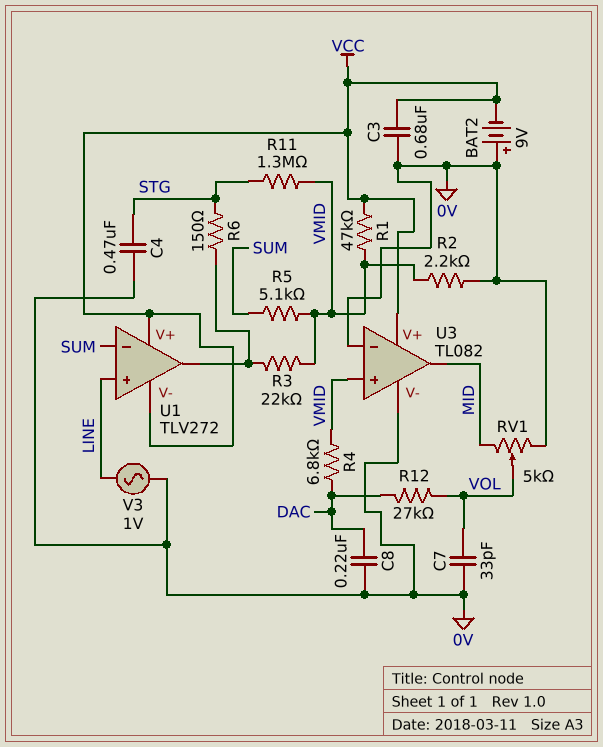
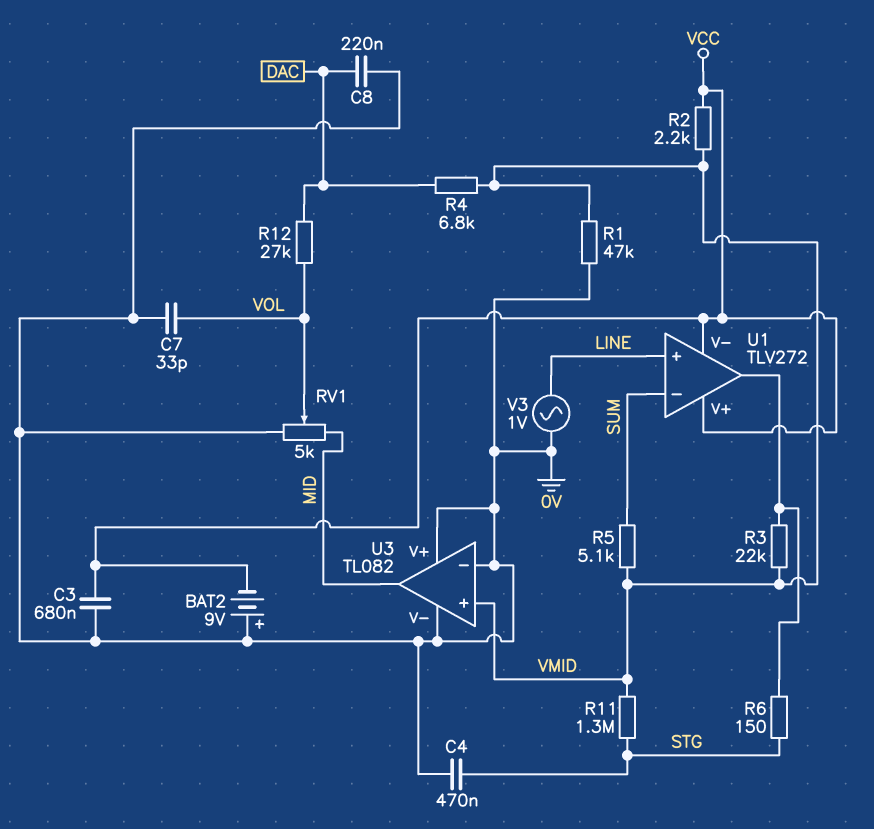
R1: 47k (VCC, VMID) -> 47k (0V, VMID)
R2: 2.2k (0V, VMID) -> 2.2k (VCC, VMID)
U3 pin V+: VCC -> 0V

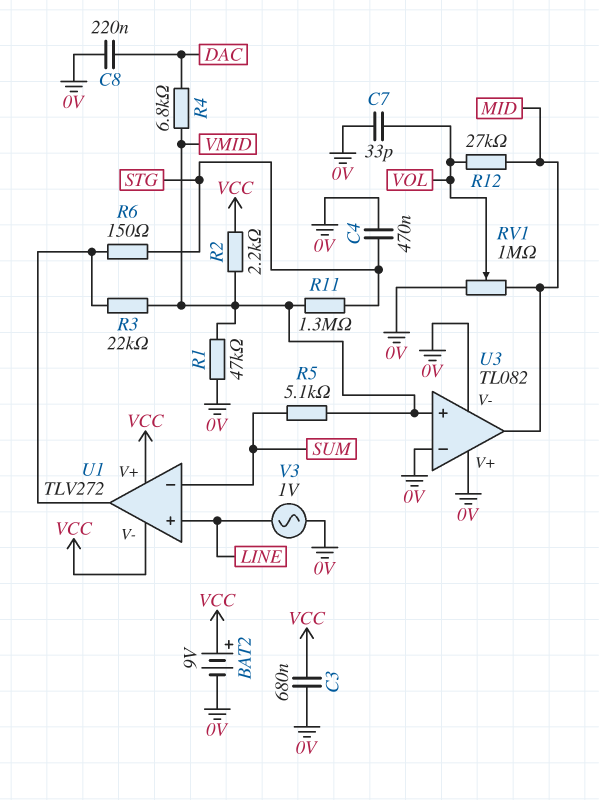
BAT2: 9V (plus 0V, minus VCC) -> 9V (plus VCC, minus 0V)
R12: 27k (DAC, VOL) -> 27k (MID, VOL)
RV1: 5k (0V, MID, wiper VOL) -> 1M (0V, MID, wiper VOL)

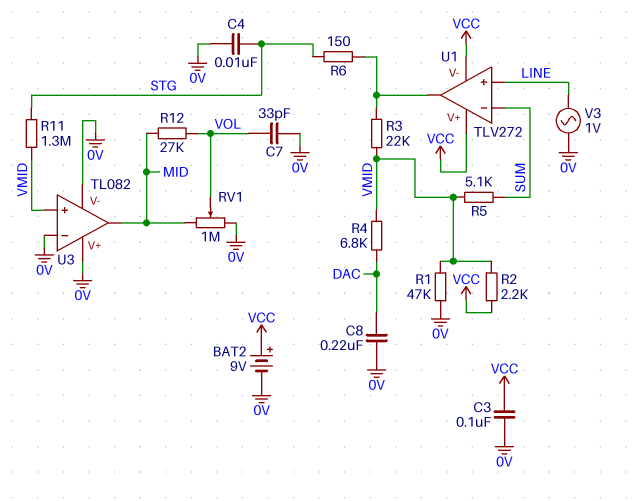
C3: 680nF (0V, VCC) -> 100nF (0V, VCC)
C4: 470nF (0V, STG) -> 10nF (0V, STG)

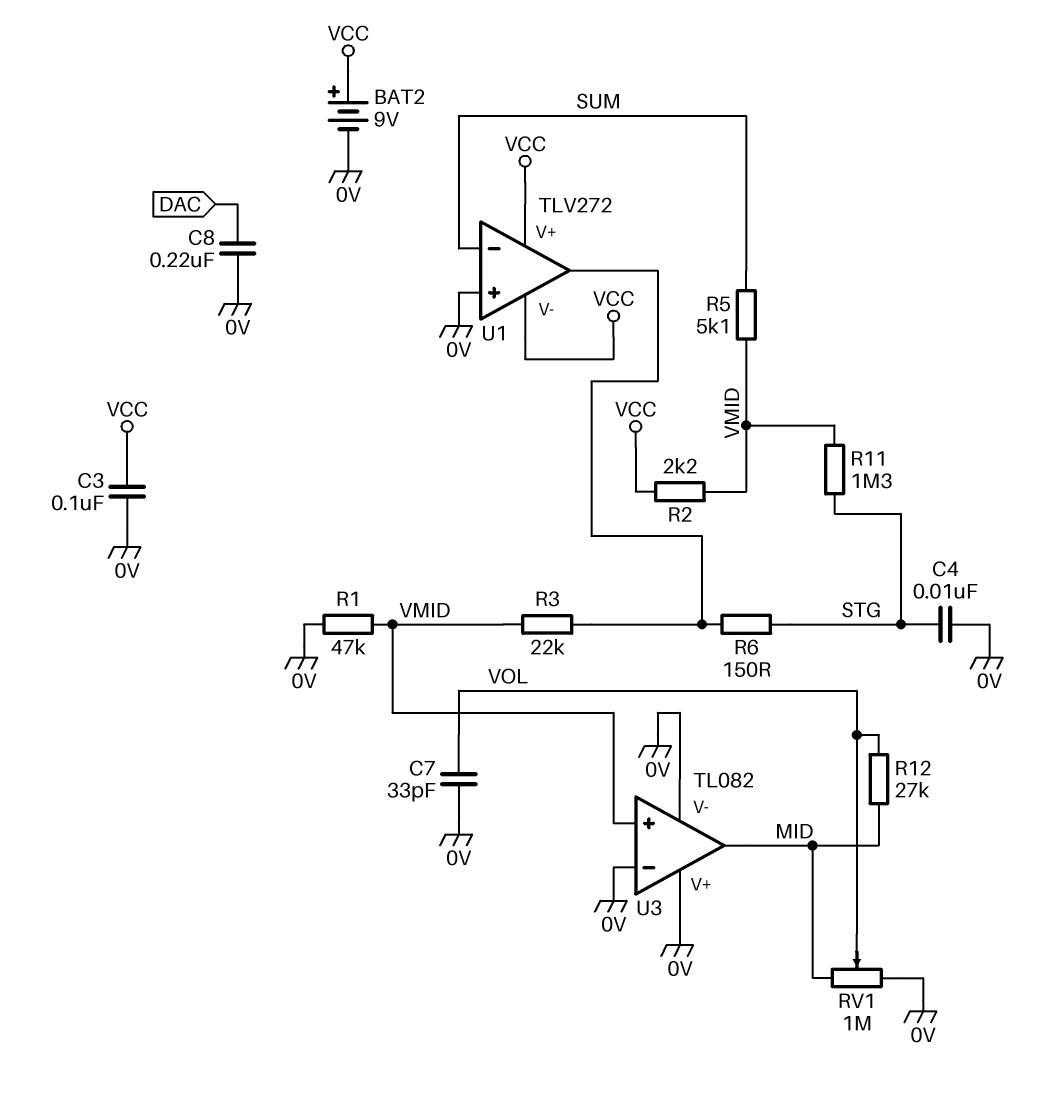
R4: 6.8k (DAC, VMID) -> none
U1 pin in+: LINE -> 0V
V3: AC 1V (0V, LINE) -> none

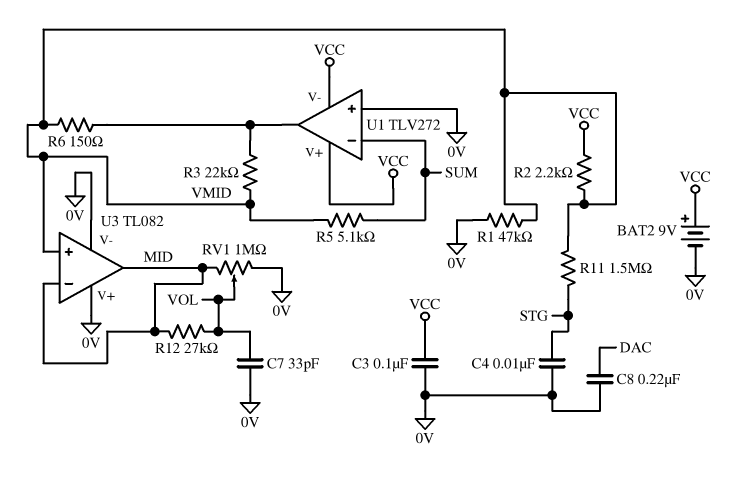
R6: 150 (STG, U1/out) -> 150 (U1/out, VMID)
R11: 1.3M (STG, VMID) -> 1.5M (STG, VMID)
U3 pin in-: 0V -> MID

